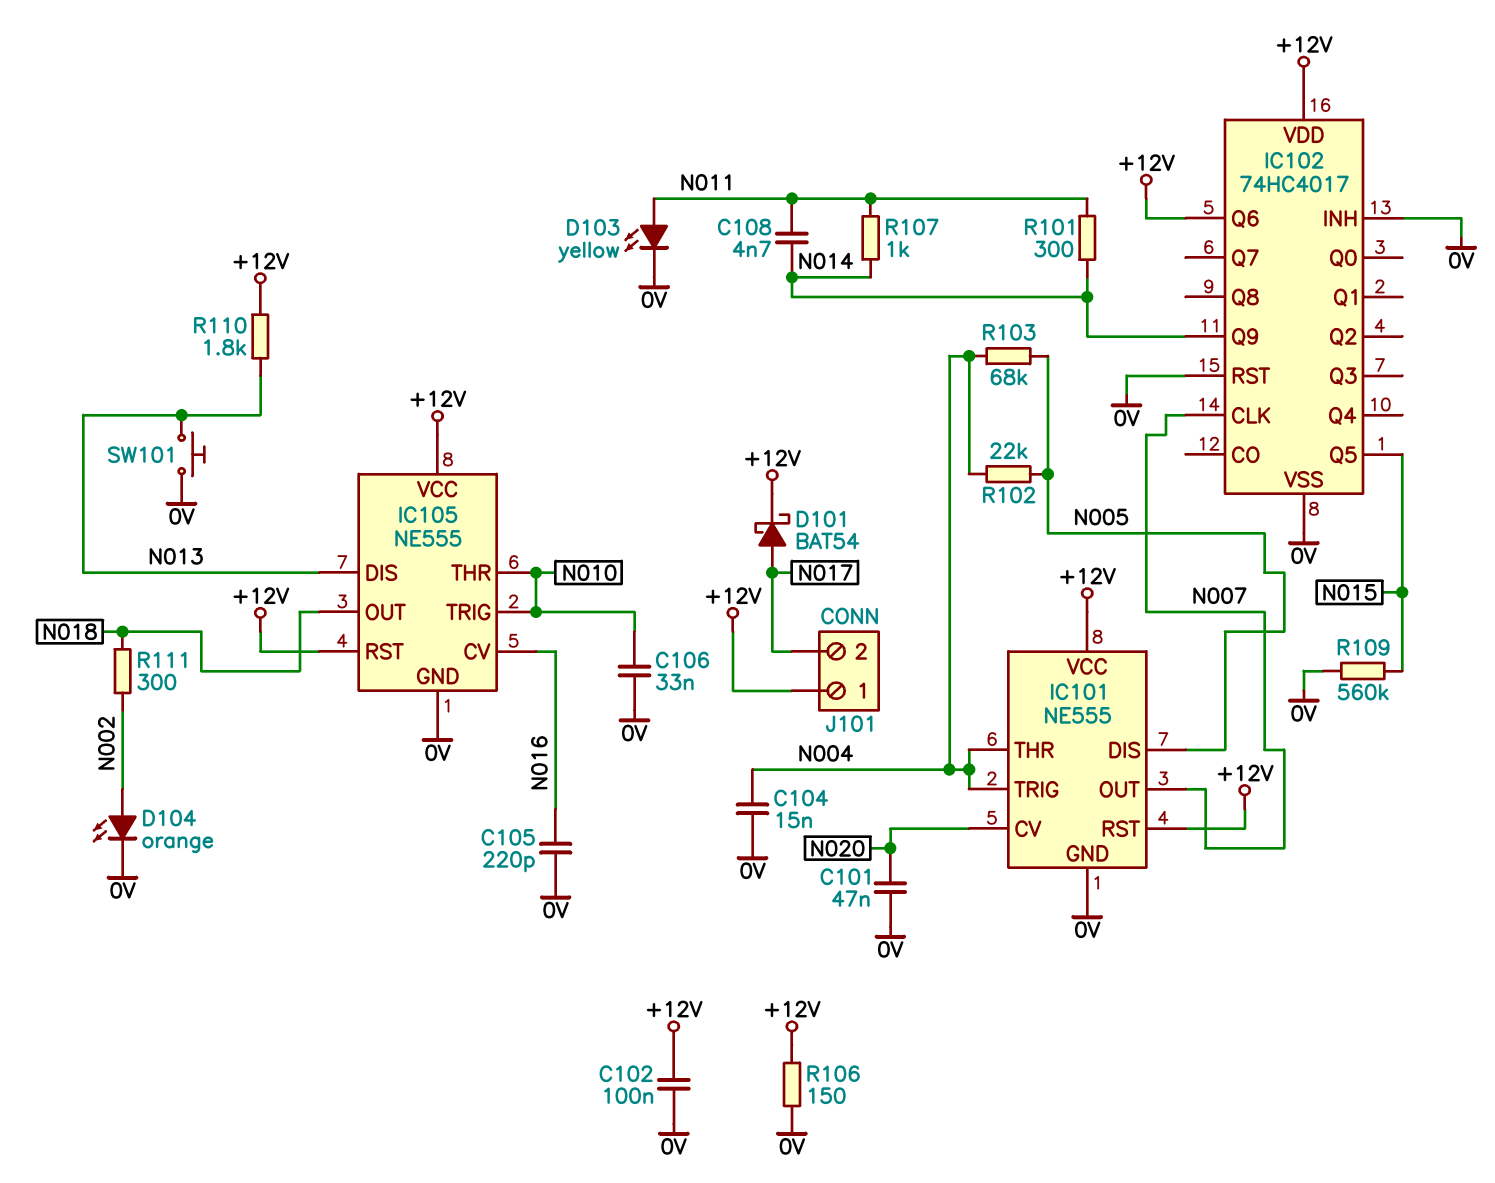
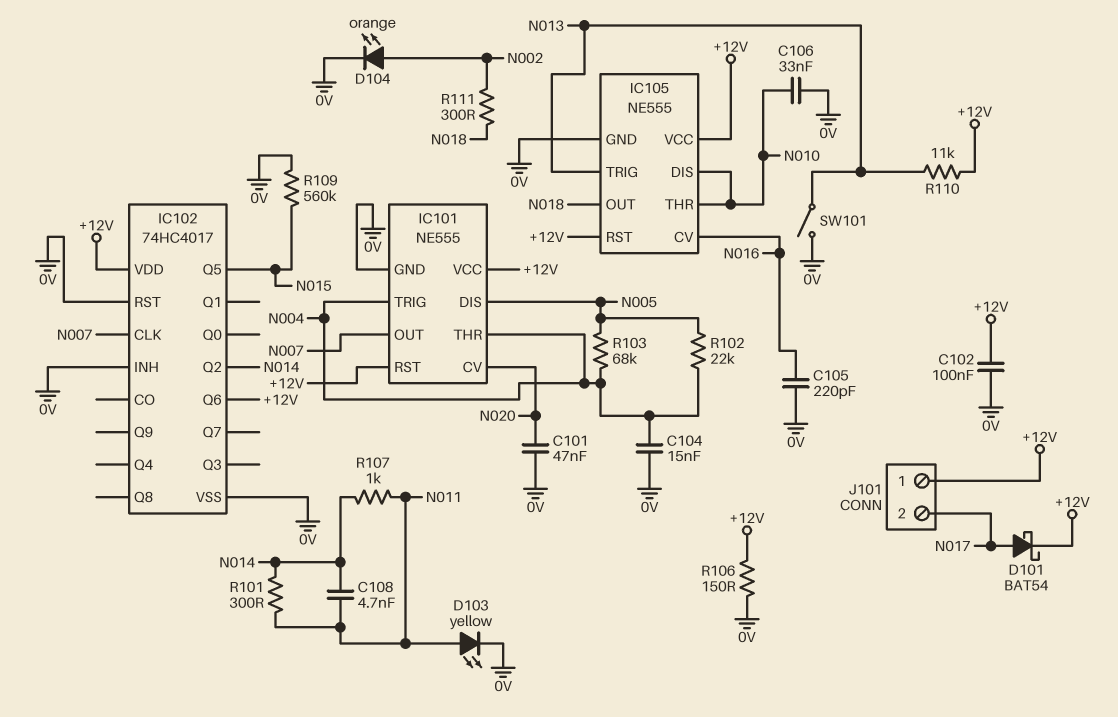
IC102 pin Q2: none -> N014
IC102 pin Q9: N014 -> none
IC105 pin DIS: N013 -> N010
IC105 pin TRIG: N010 -> N013
R110: 1.8k (+12V, N013) -> 11k (+12V, N013)
SW101: button (0V, N013) -> switch (0V, N013)

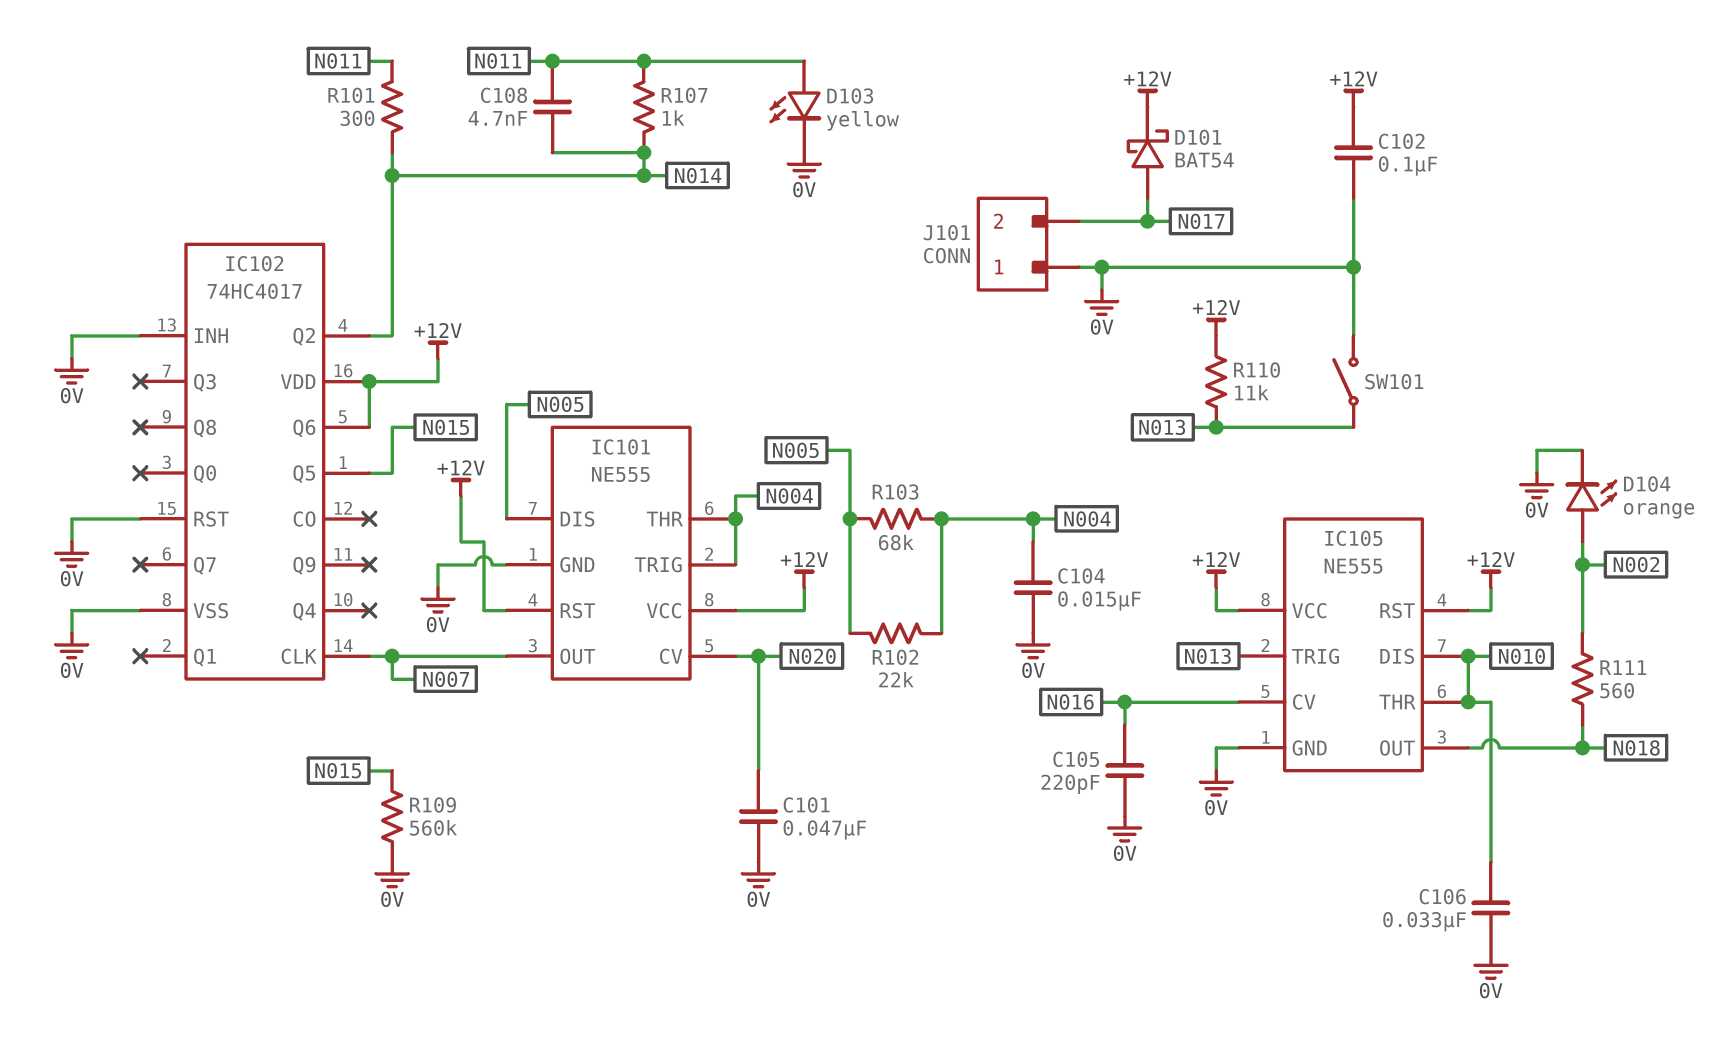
J101 pin 1: +12V -> 0V
R106: 150 (+12V, 0V) -> none
R111: 300 (N002, N018) -> 560 (N002, N018)

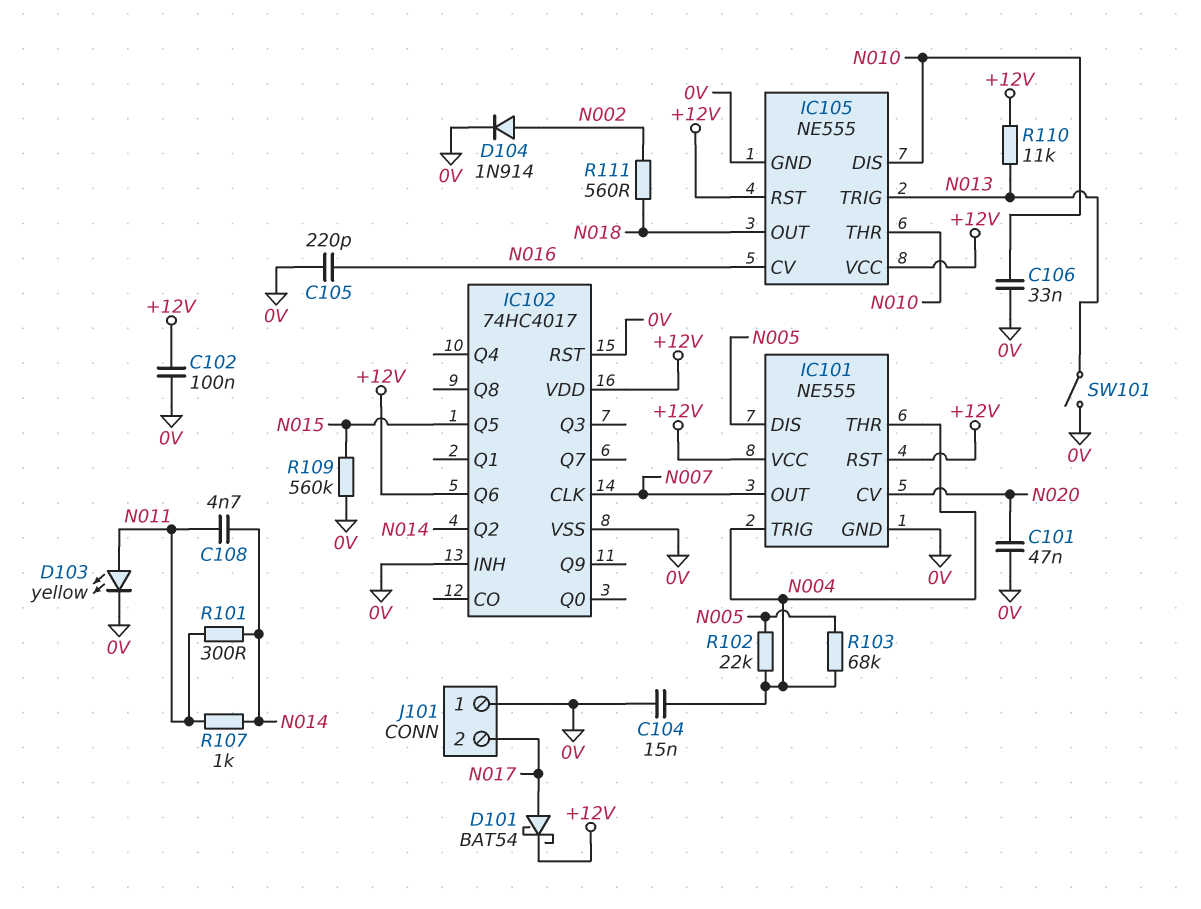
D104: LED orange (A N002, K 0V) -> diode 1N914 (A N002, K 0V)

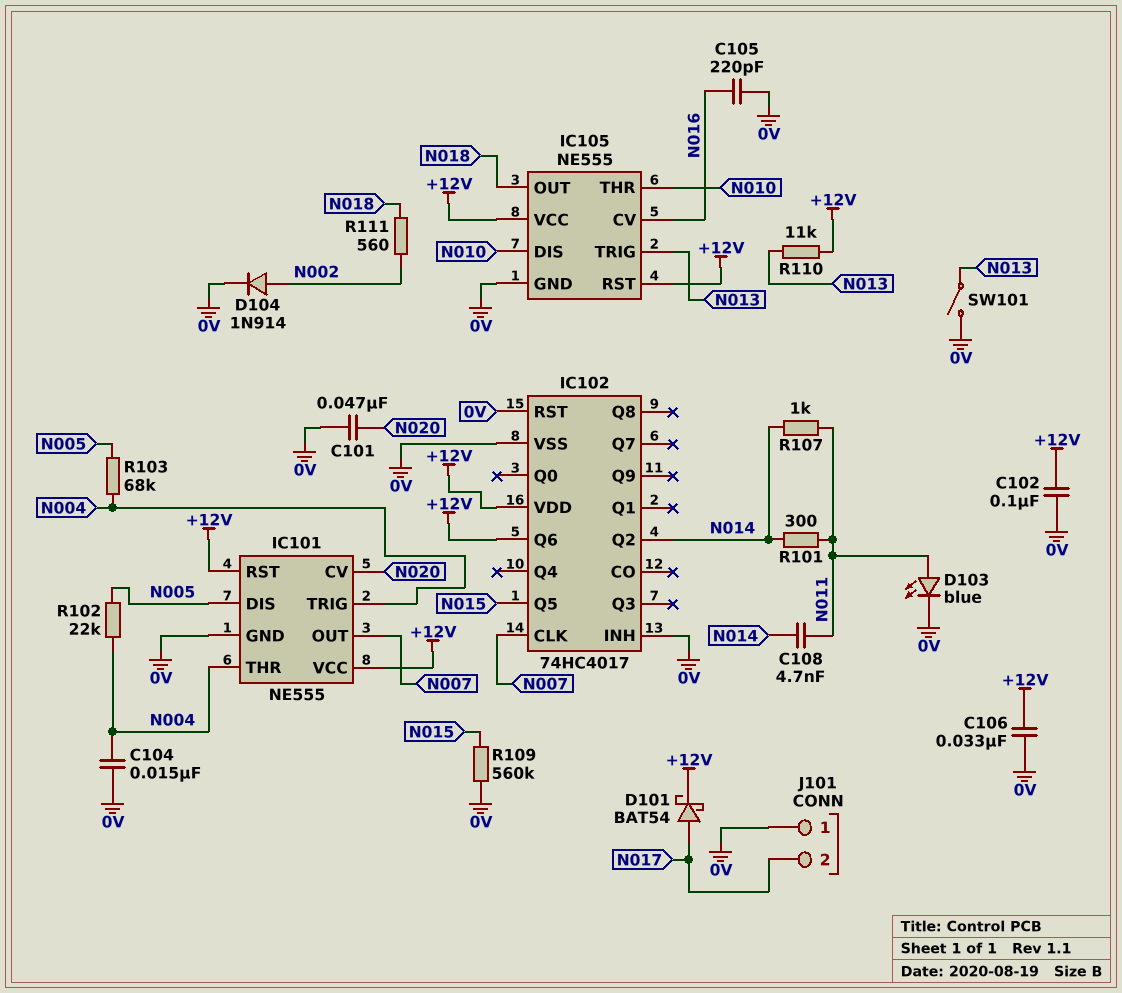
C106: 33nF (0V, N010) -> 33nF (+12V, 0V)
D103: LED yellow (A N011, K 0V) -> LED blue (A N011, K 0V)

